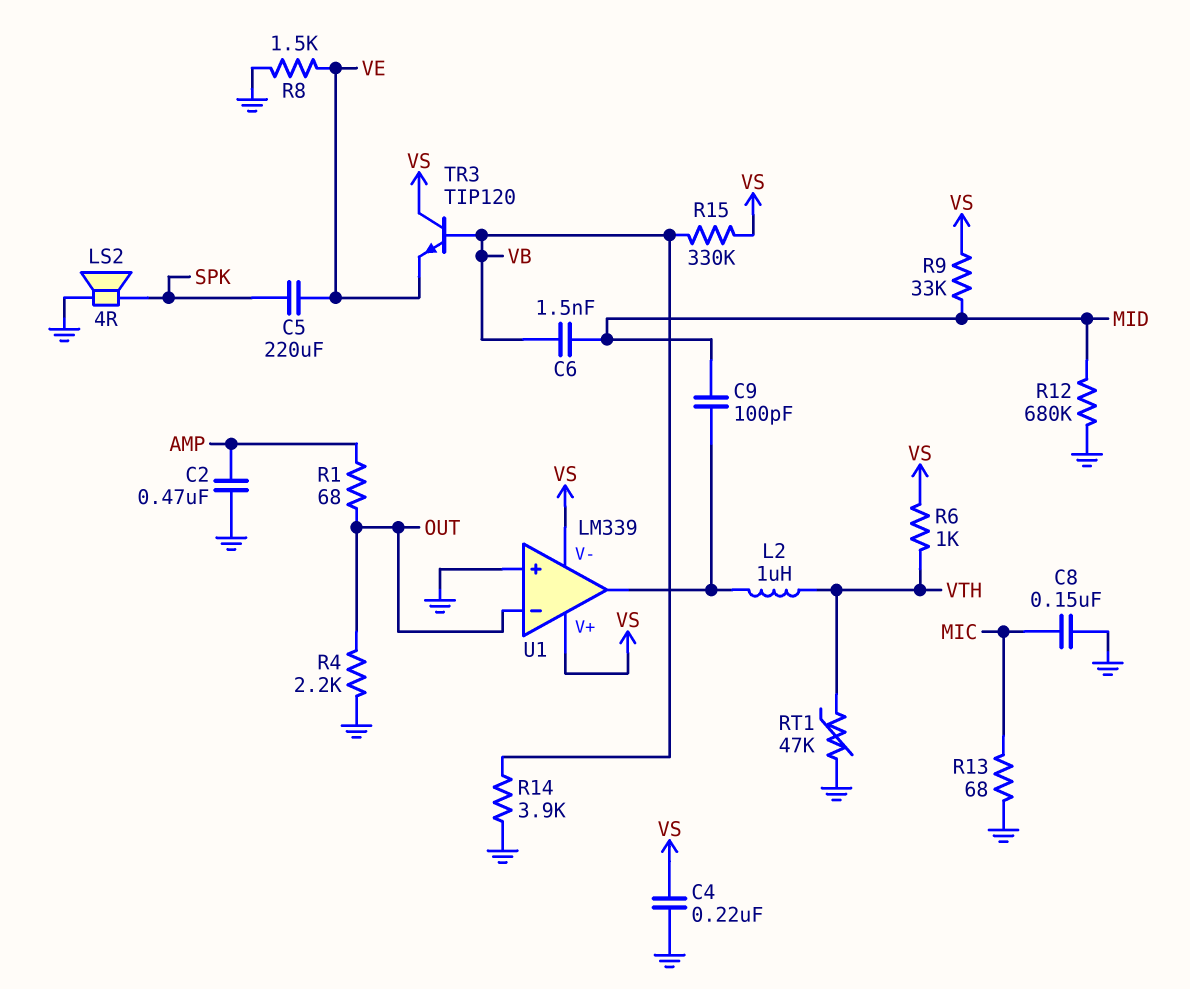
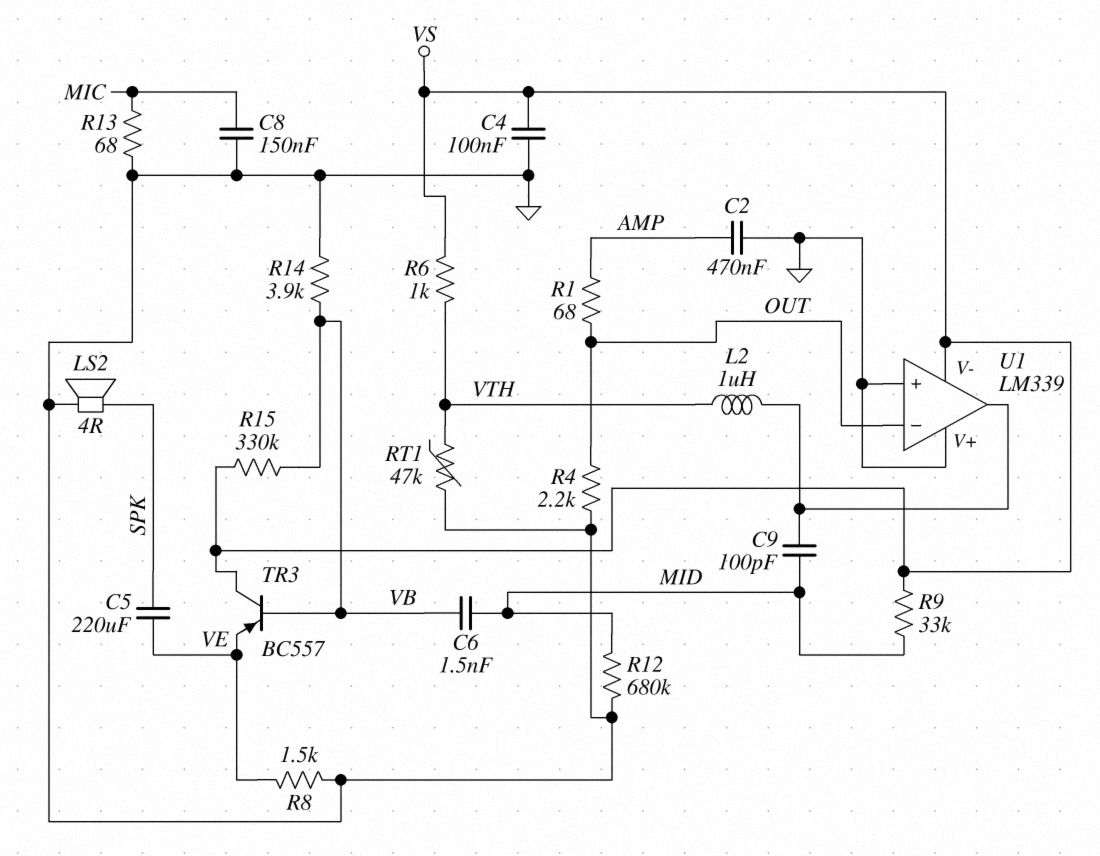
C4: 220nF (GND, VS) -> 100nF (GND, VS)
TR3: NPN TIP120 (B VB, C VS, E VE) -> PNP BC557 (B VB, C VS, E VE)
U1 pin V+: VS -> GND

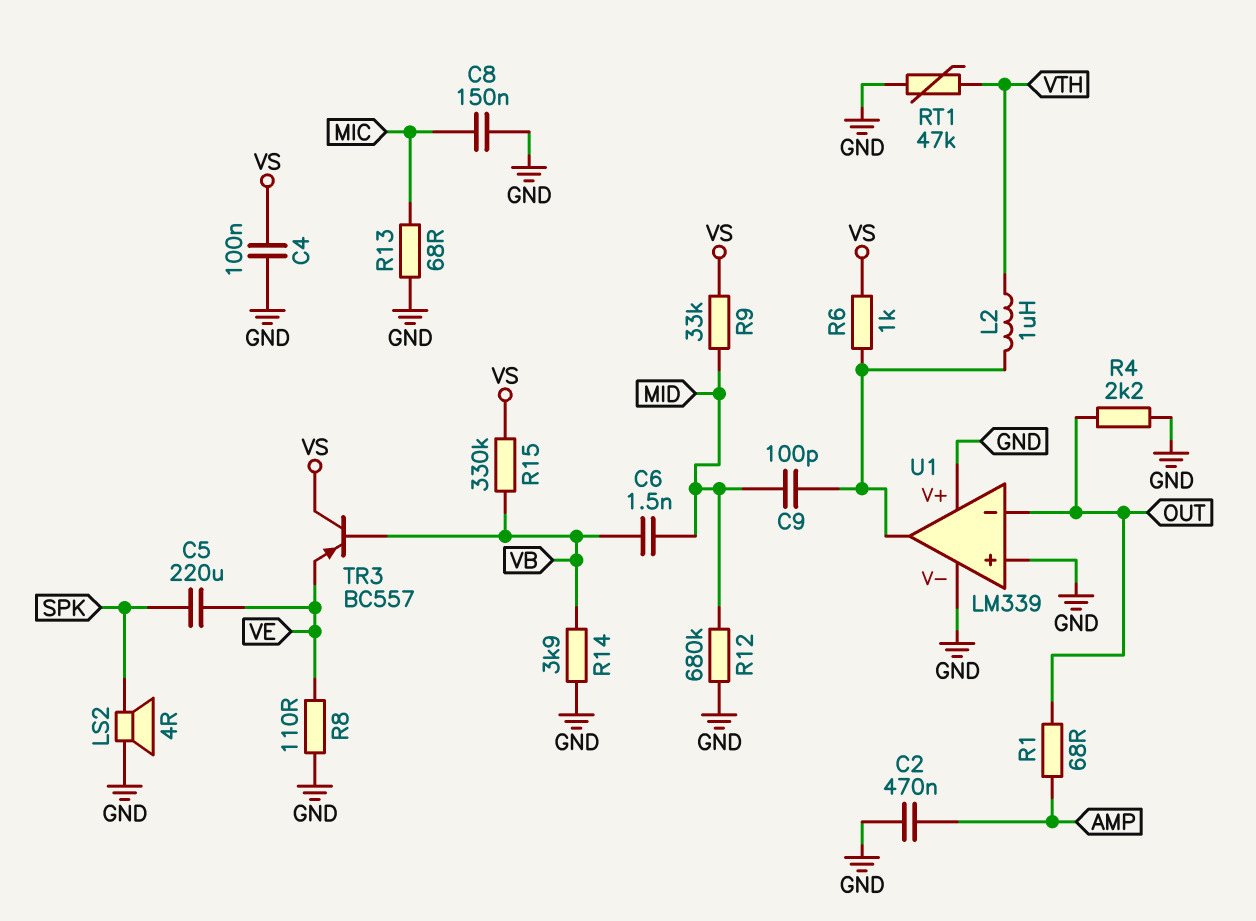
R6: 1k (VS, VTH) -> 1k (U1/out, VS)
R8: 1.5k (GND, VE) -> 110 (GND, VE)
U1 pin V-: VS -> GND

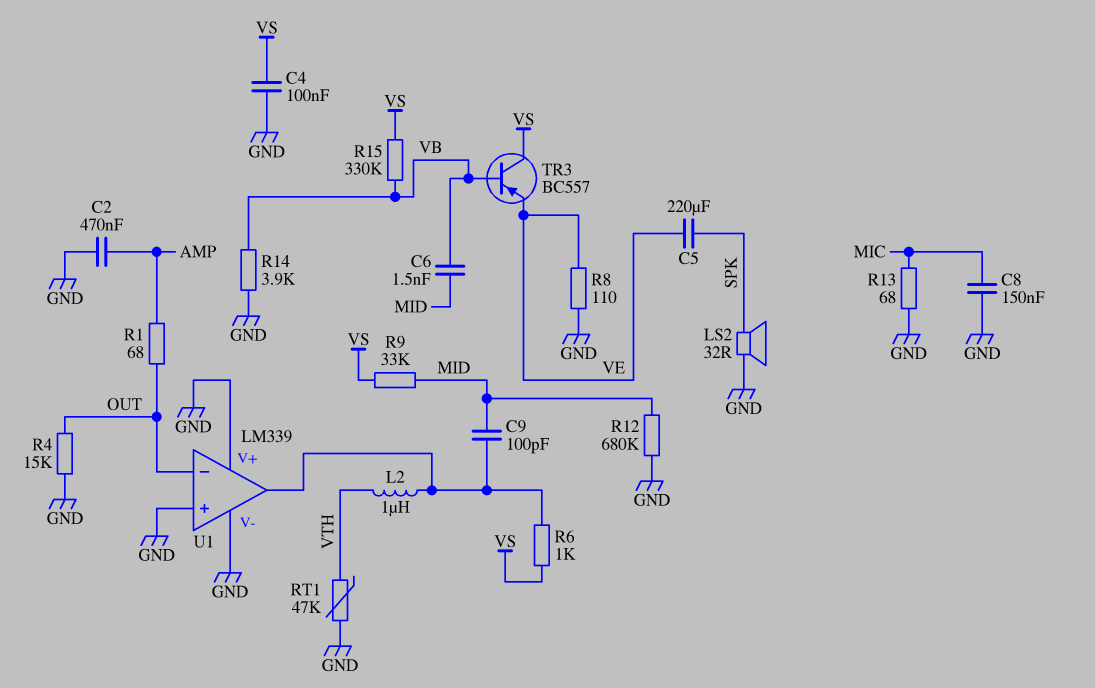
LS2: speaker 4R (GND, SPK) -> speaker 32R (GND, SPK)
R4: 2.2k (GND, OUT) -> 15k (GND, OUT)

